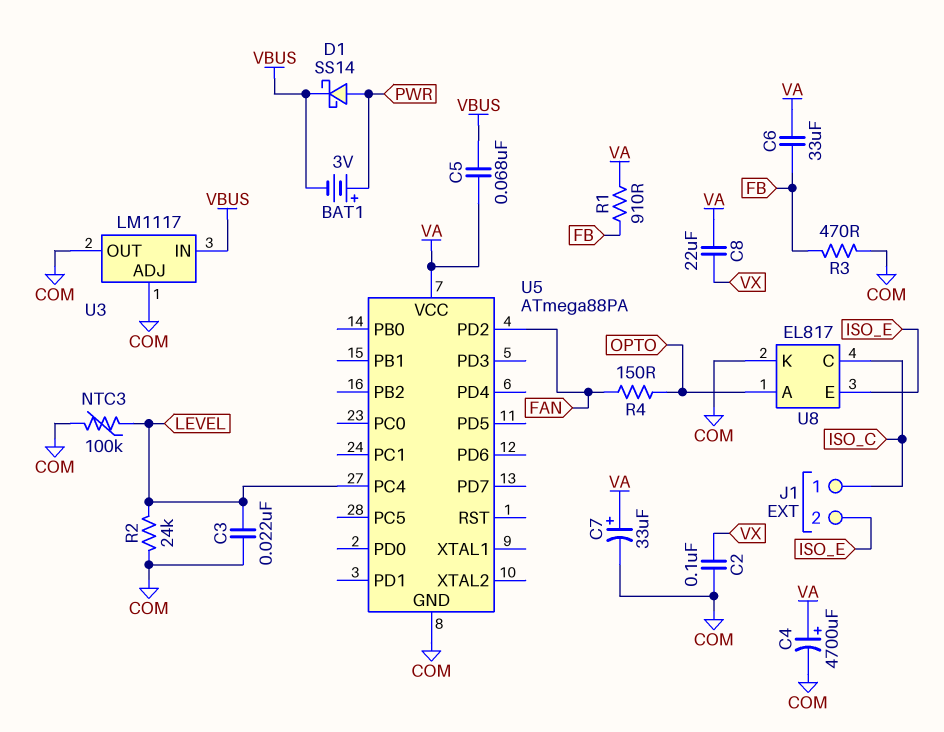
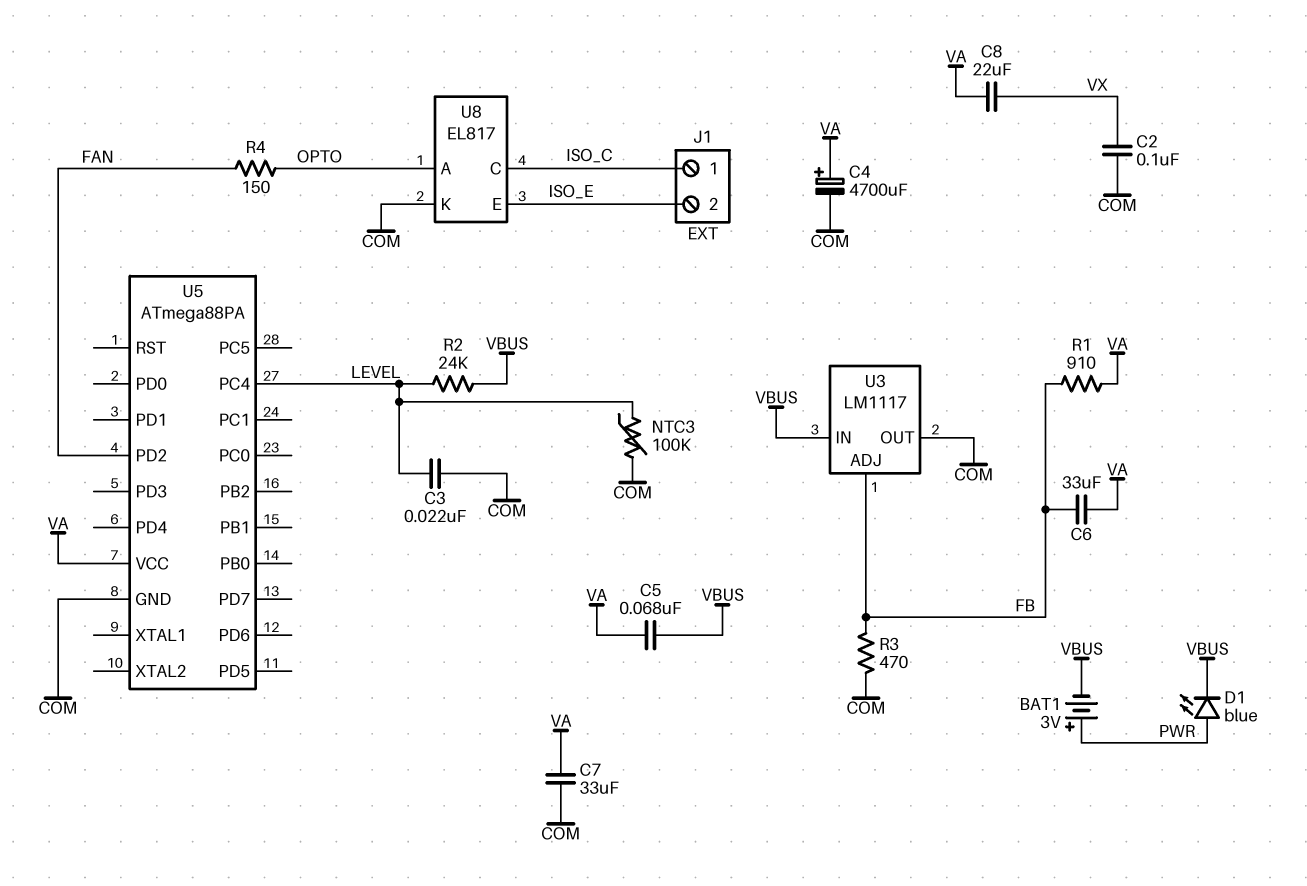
C7: 33uF (plus VA, minus COM) -> 33uF (COM, VA)
D1: schottky SS14 (A PWR, K VBUS) -> LED blue (A PWR, K VBUS)
R2: 24k (COM, LEVEL) -> 24k (LEVEL, VBUS)
U3 pin ADJ: COM -> FB

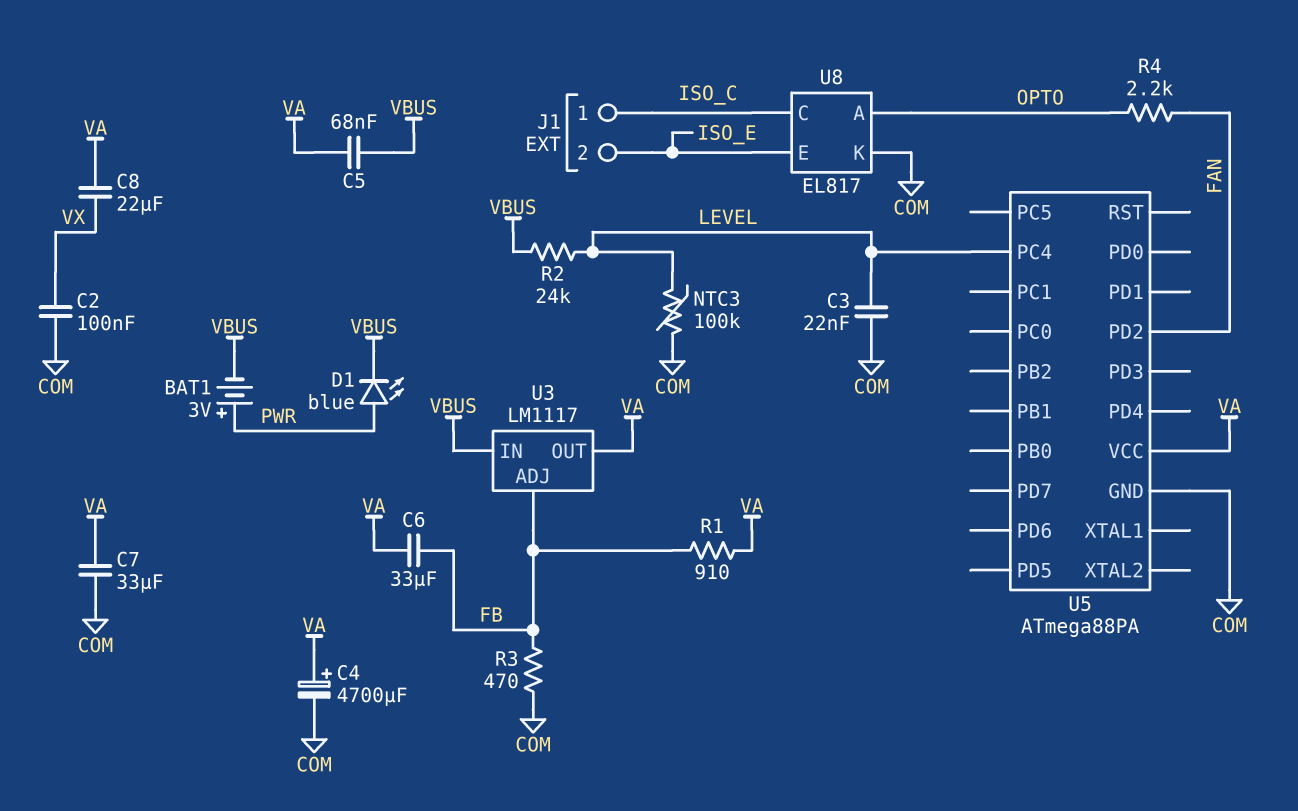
R4: 150 (FAN, OPTO) -> 2.2k (FAN, OPTO)
U3 pin OUT: COM -> VA

